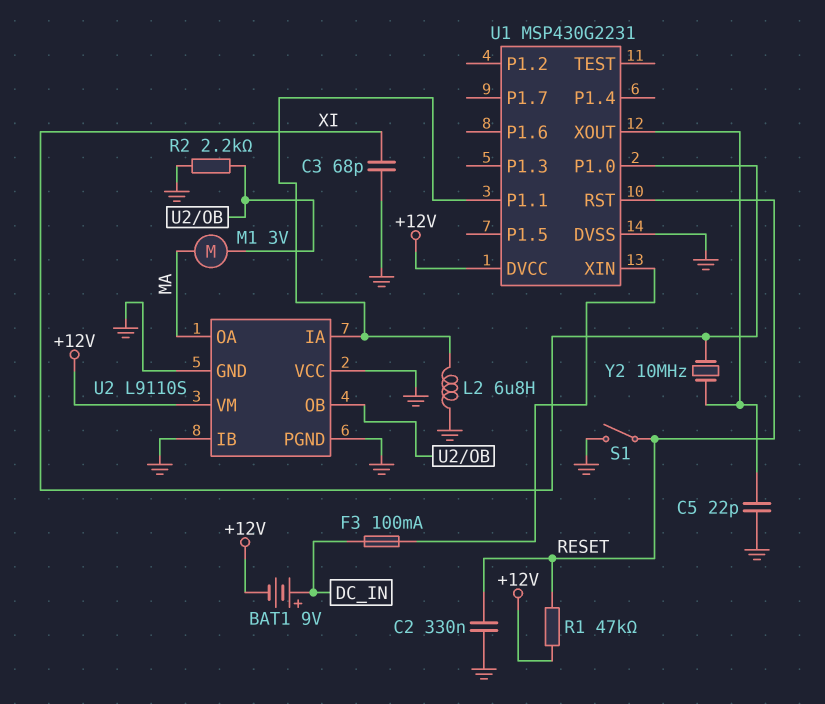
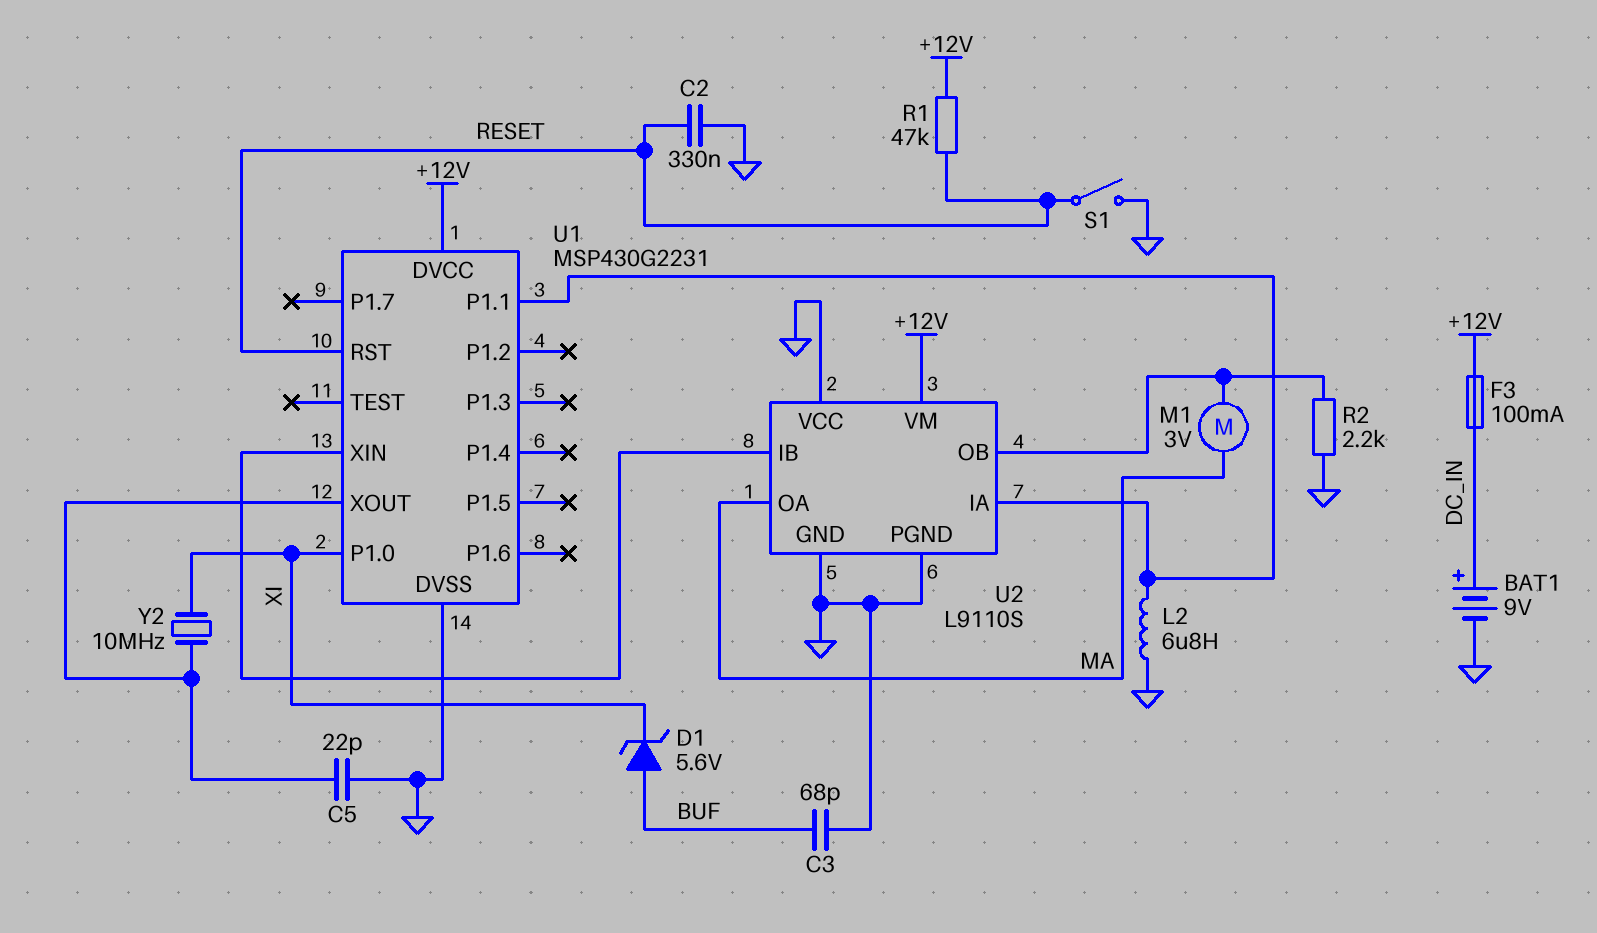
BAT1: 9V (plus DC_IN, minus +12V) -> 9V (plus DC_IN, minus GND)
C3: 68pF (GND, XI) -> 68pF (BUF, GND)
D1: none -> zener 5.6V (A BUF, K XI)
F3: 100mA (DC_IN, U1/XIN) -> 100mA (+12V, DC_IN)
U2 pin IB: GND -> U1/XIN

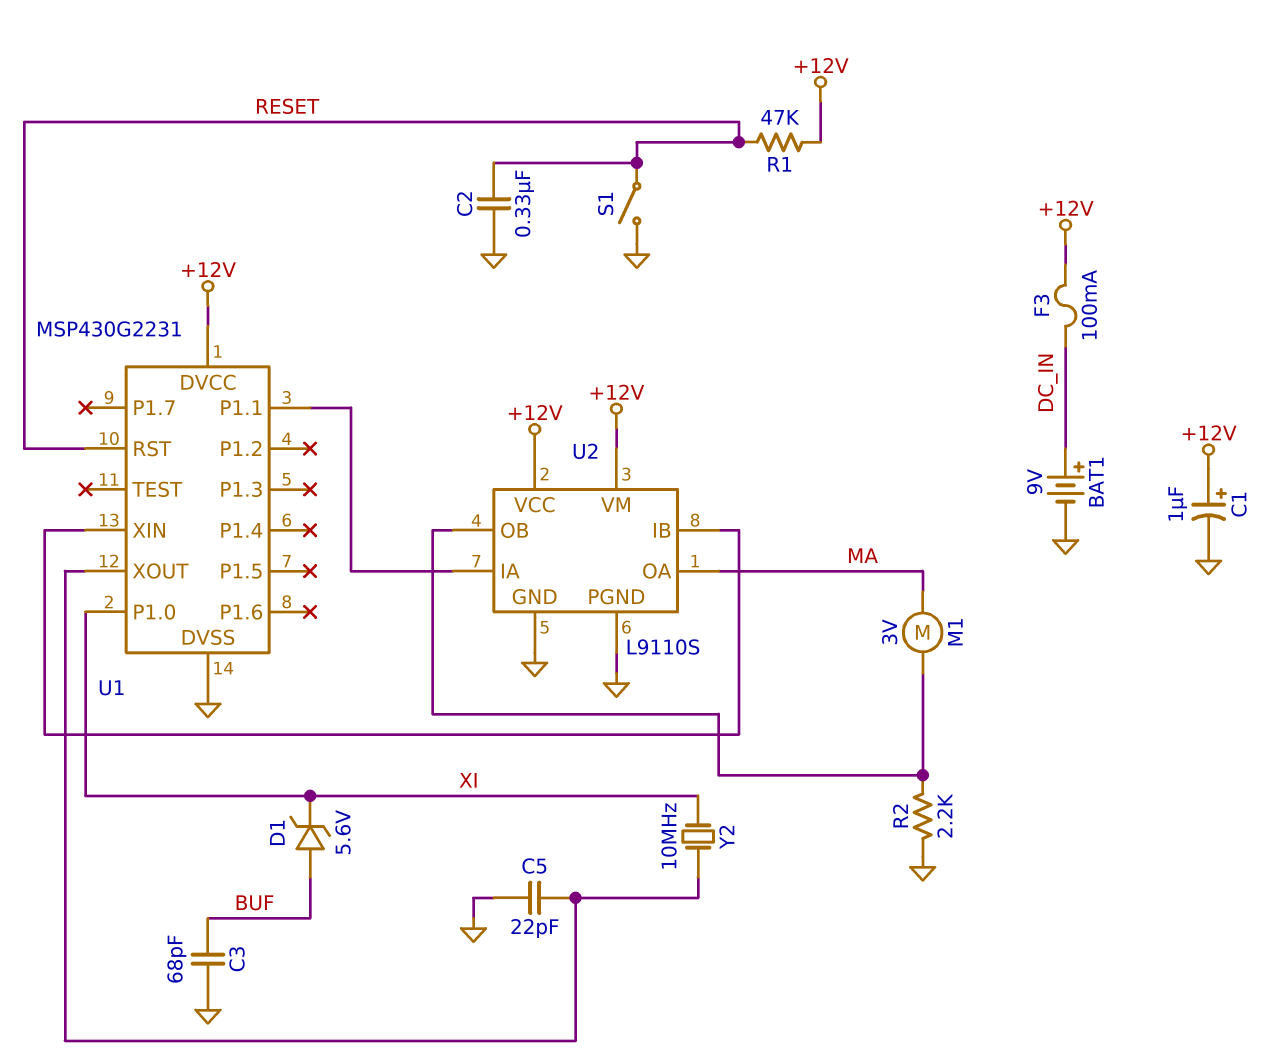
C1: none -> 1uF (plus +12V, minus GND)
L2: 6.8uH (GND, U1/P1.1) -> none
U2 pin VCC: GND -> +12V

